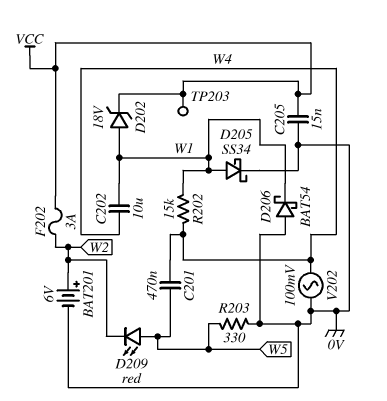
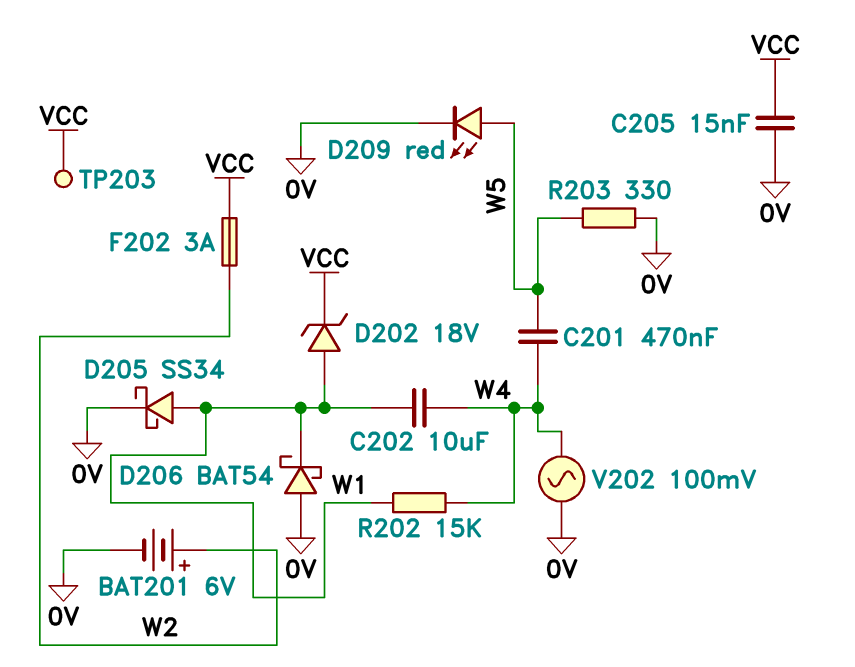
D209: LED red (A W5, K W2) -> LED red (A W5, K 0V)

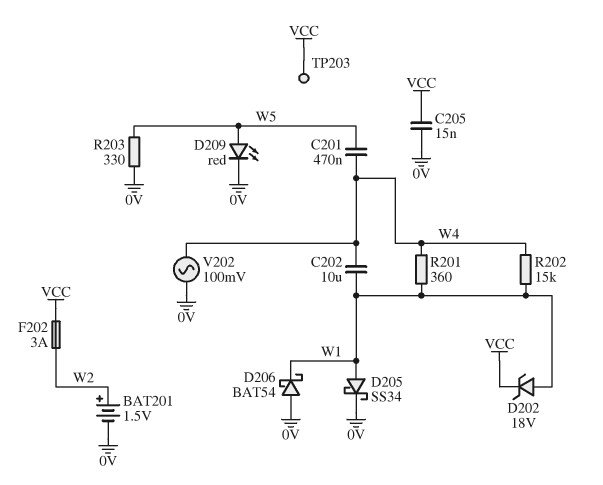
BAT201: 6V (plus W2, minus 0V) -> 1.5V (plus W2, minus 0V)
R201: none -> 360 (W1, W4)

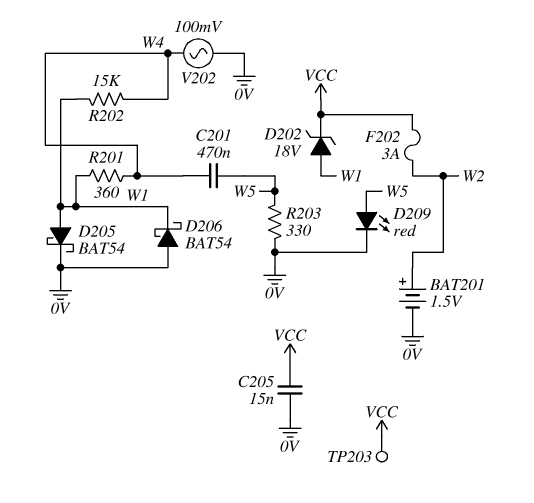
C202: 10uF (W1, W4) -> none
D205: schottky SS34 (A W1, K 0V) -> schottky BAT54 (A W1, K 0V)

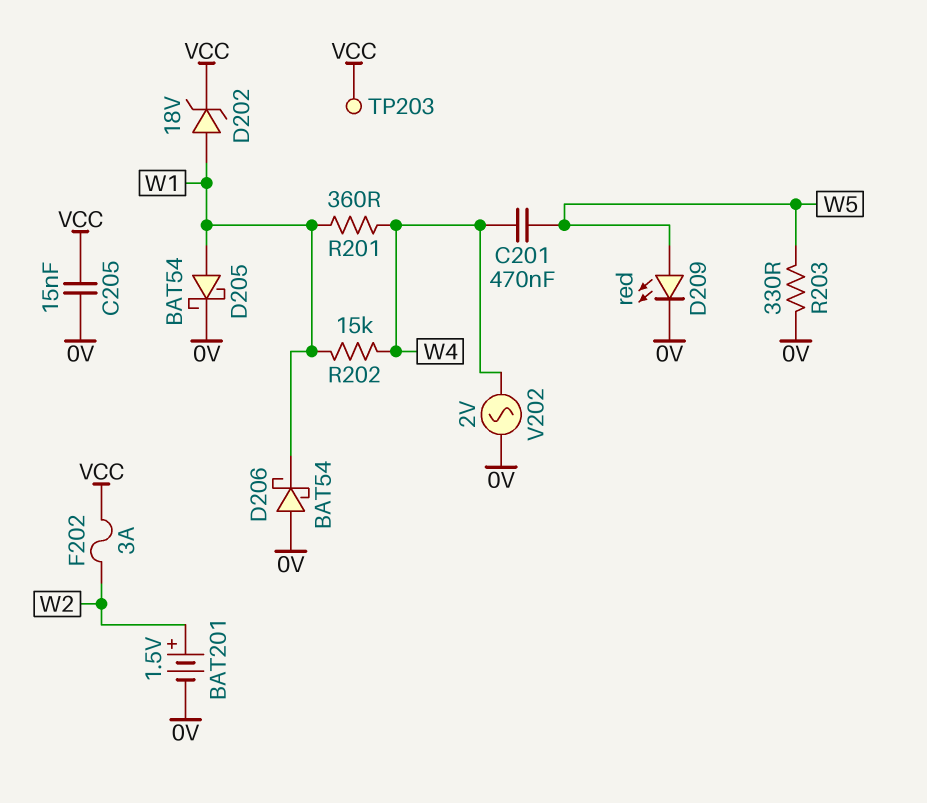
V202: AC 100mV (0V, W4) -> AC 2V (0V, W4)

